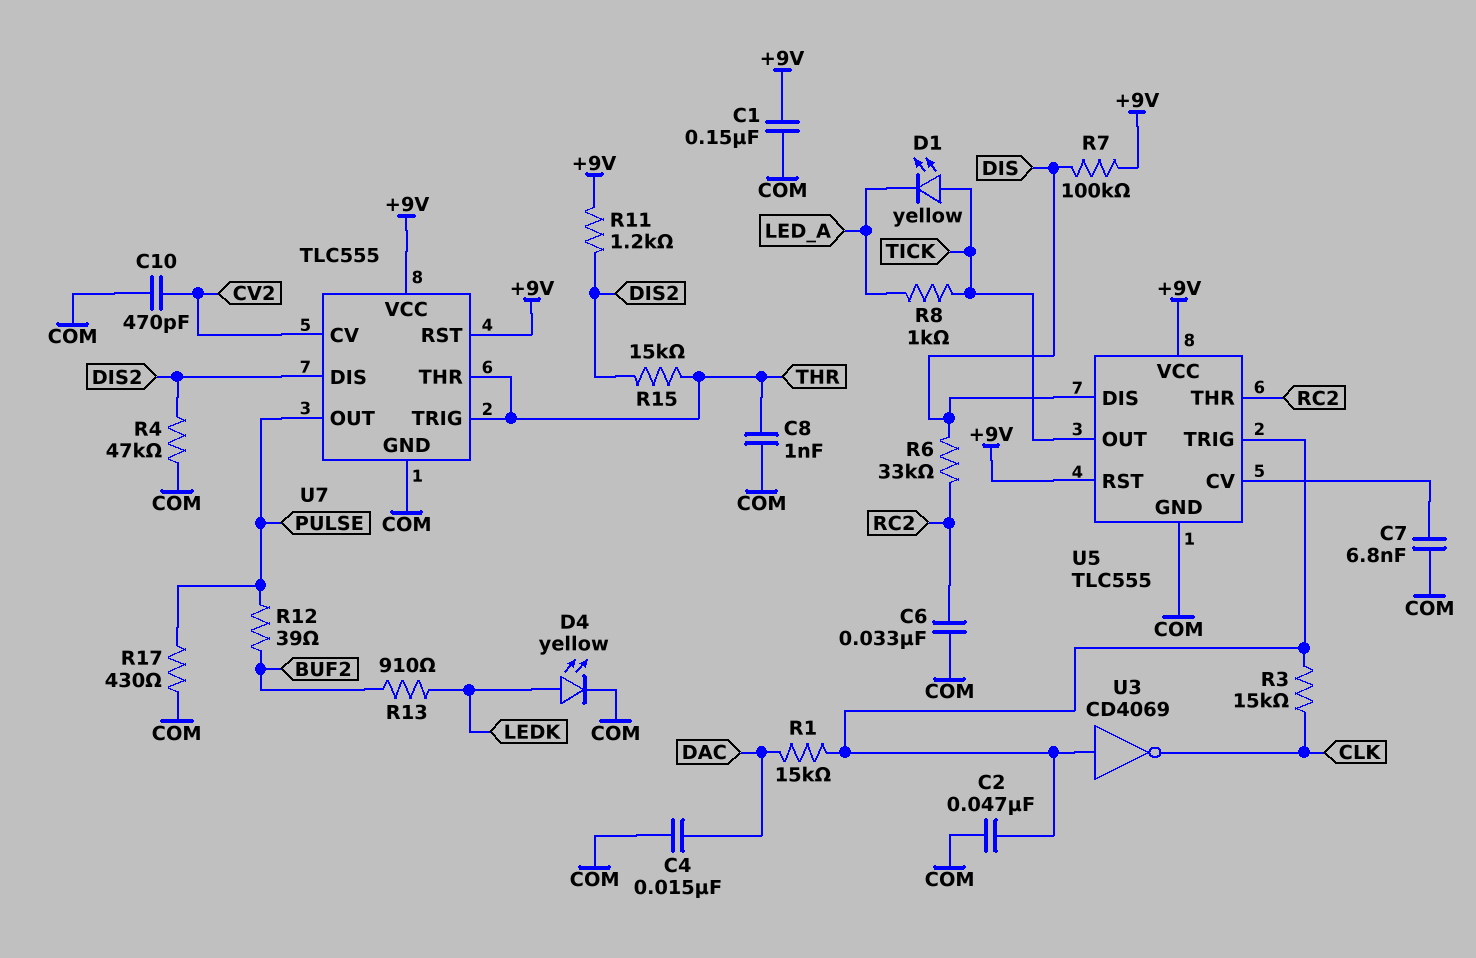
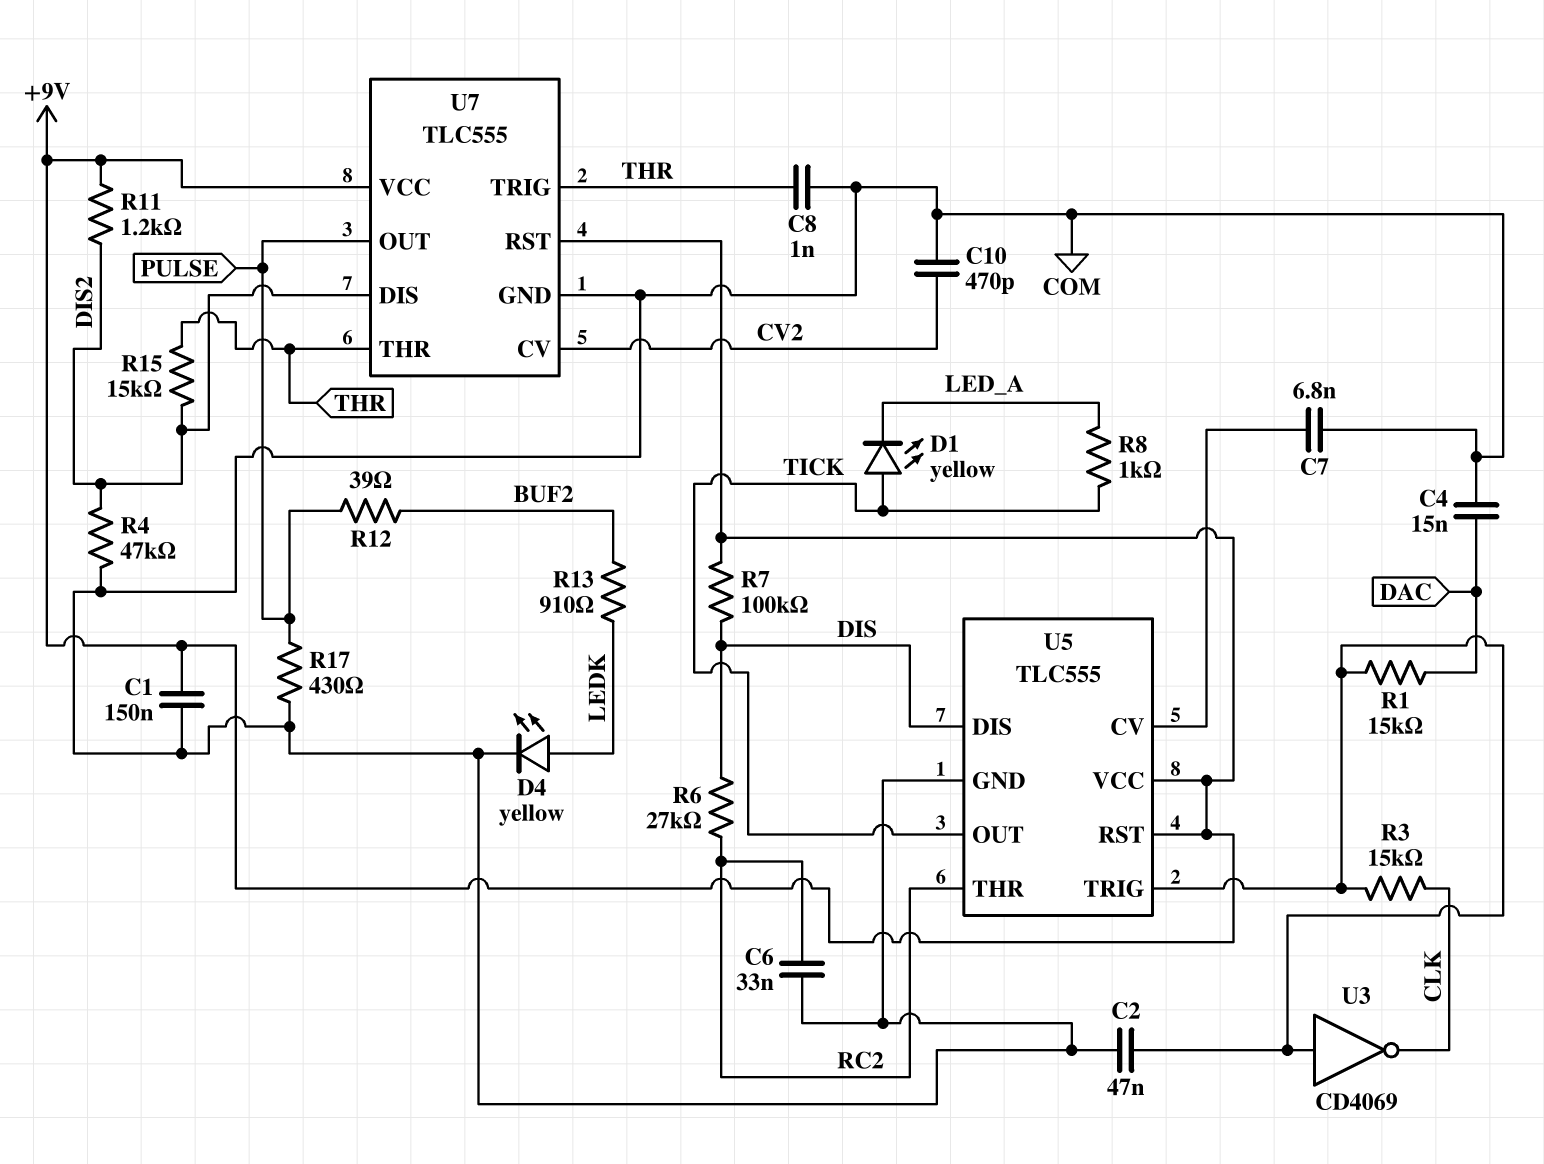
R6: 33k (DIS, RC2) -> 27k (DIS, RC2)

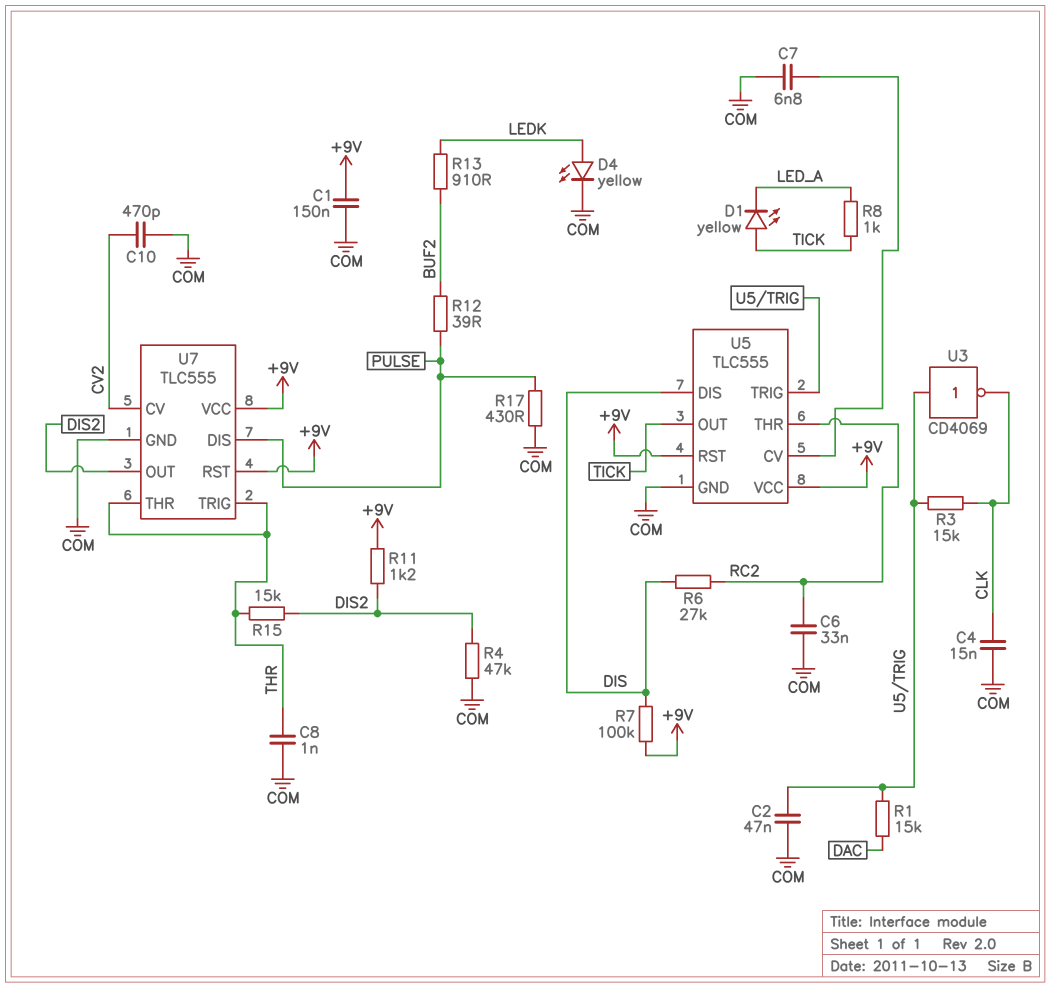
C4: 15nF (COM, DAC) -> 15nF (CLK, COM)
U7 pin DIS: DIS2 -> PULSE
U7 pin OUT: PULSE -> DIS2

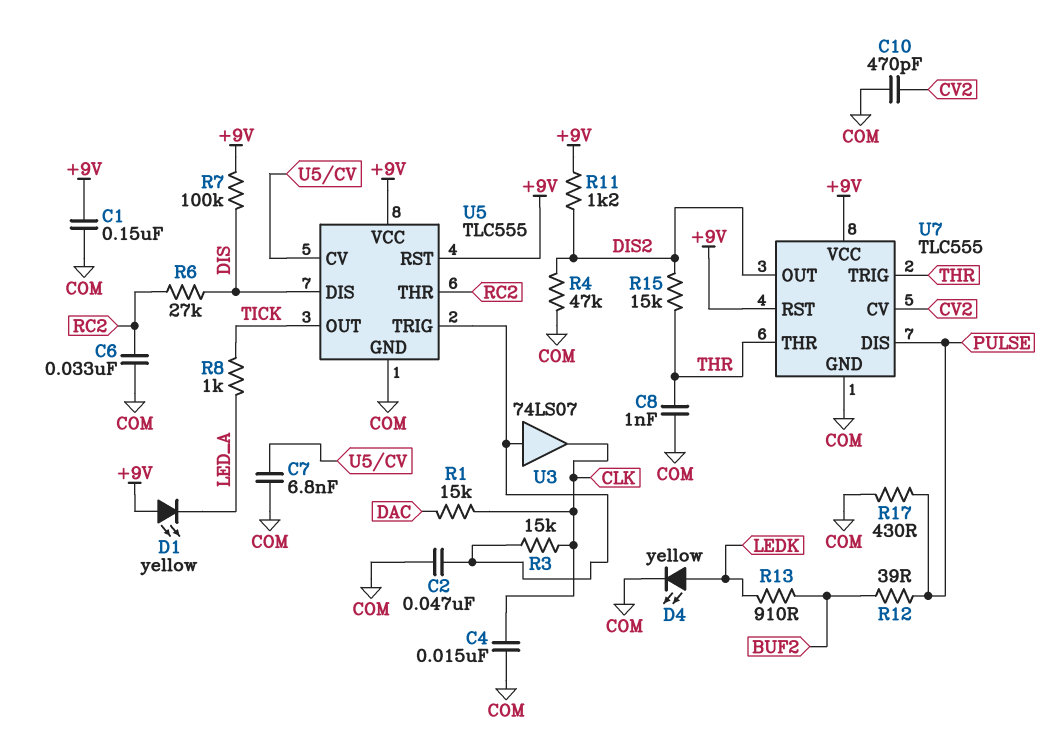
D1: LED yellow (A TICK, K LED_A) -> LED yellow (A +9V, K LED_A)
R1: 15k (DAC, U5/TRIG) -> 15k (CLK, DAC)
U3: NOT CD4069 (in U5/TRIG, out CLK) -> buffer 74LS07 (in U5/TRIG, out CLK)

